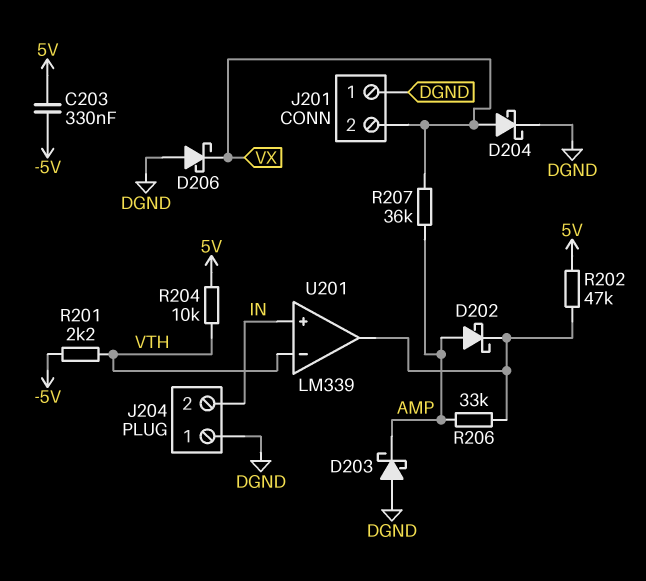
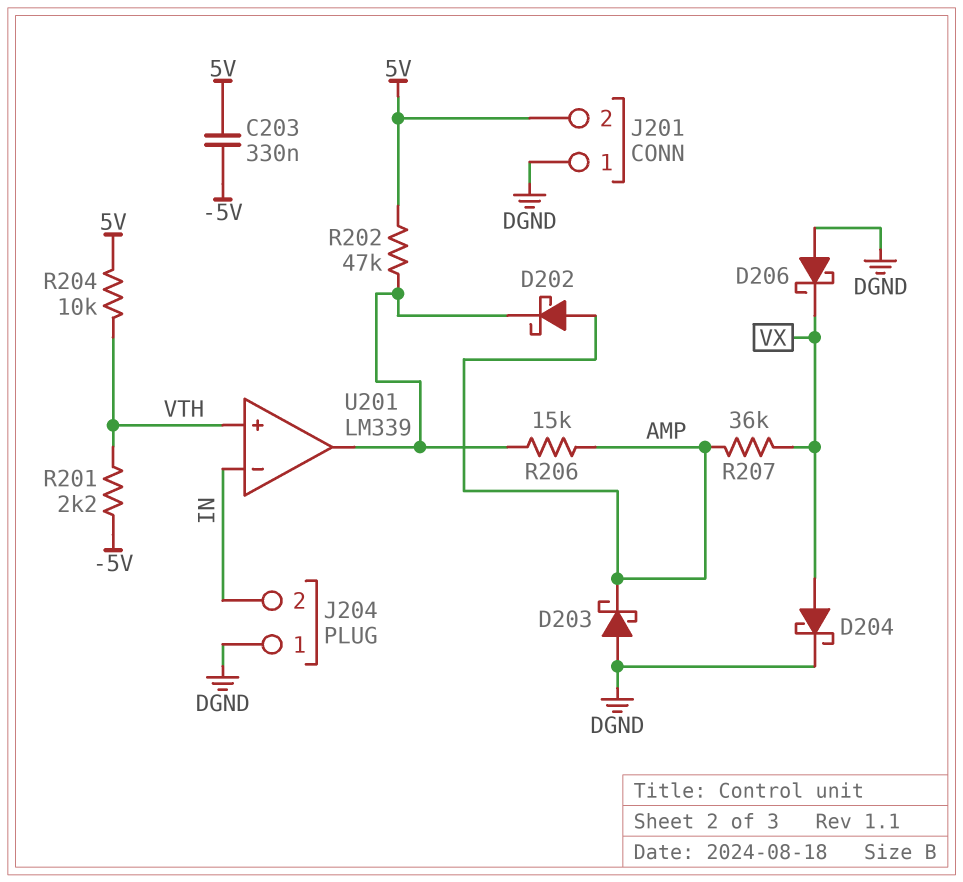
J201 pin 2: VX -> 5V
R206: 33k (AMP, U201/out) -> 15k (AMP, U201/out)
U201 pin in+: IN -> VTH
U201 pin in-: VTH -> IN

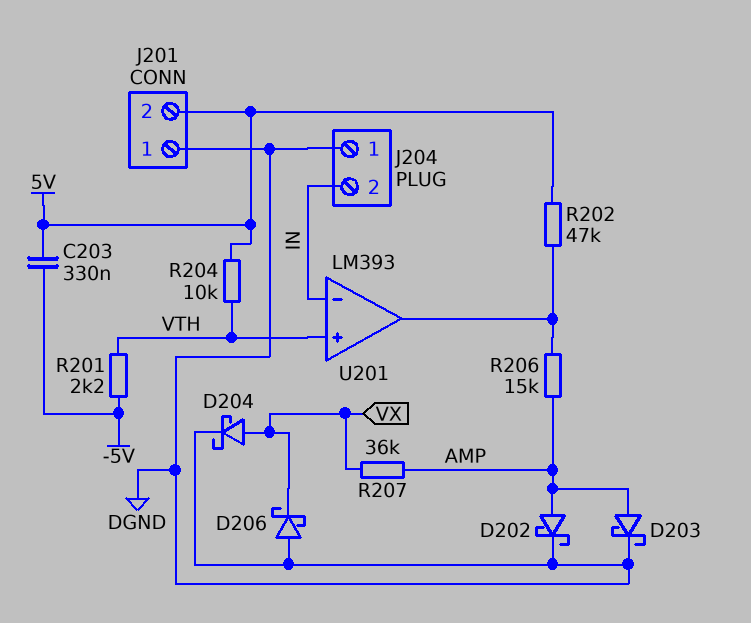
D202: schottky (A AMP, K U201/out) -> schottky (A AMP, K DGND)
D203: schottky (A DGND, K AMP) -> schottky (A AMP, K DGND)
U201: LM339 -> LM393

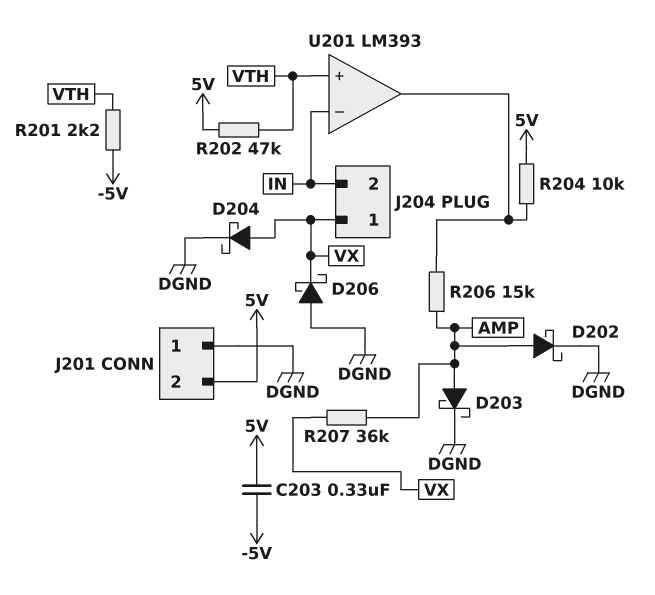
J204 pin 1: DGND -> VX
R202: 47k (5V, U201/out) -> 47k (5V, VTH)
R204: 10k (5V, VTH) -> 10k (5V, U201/out)

